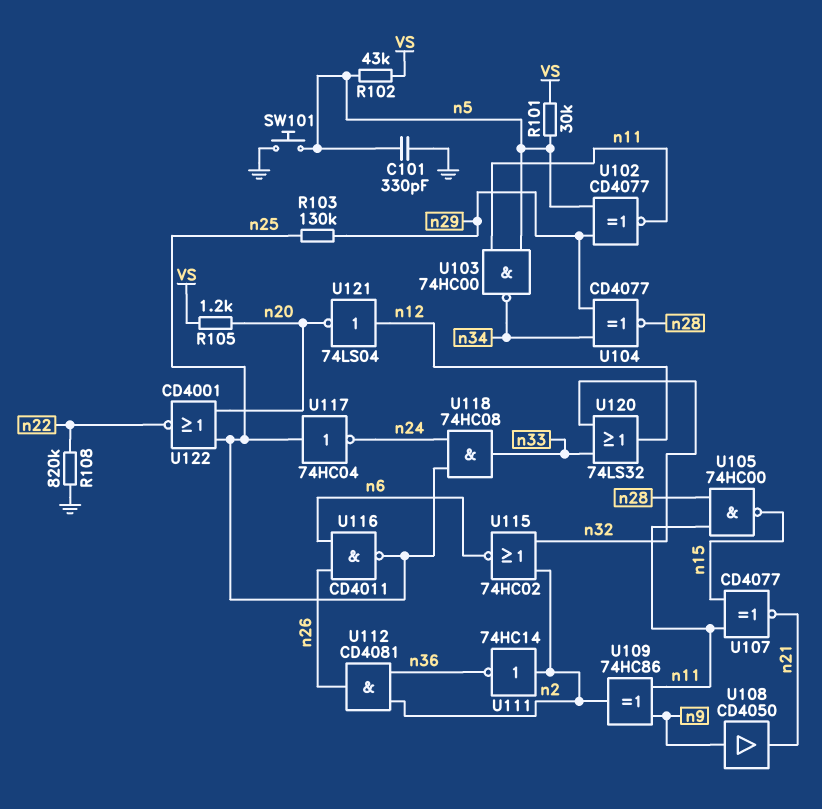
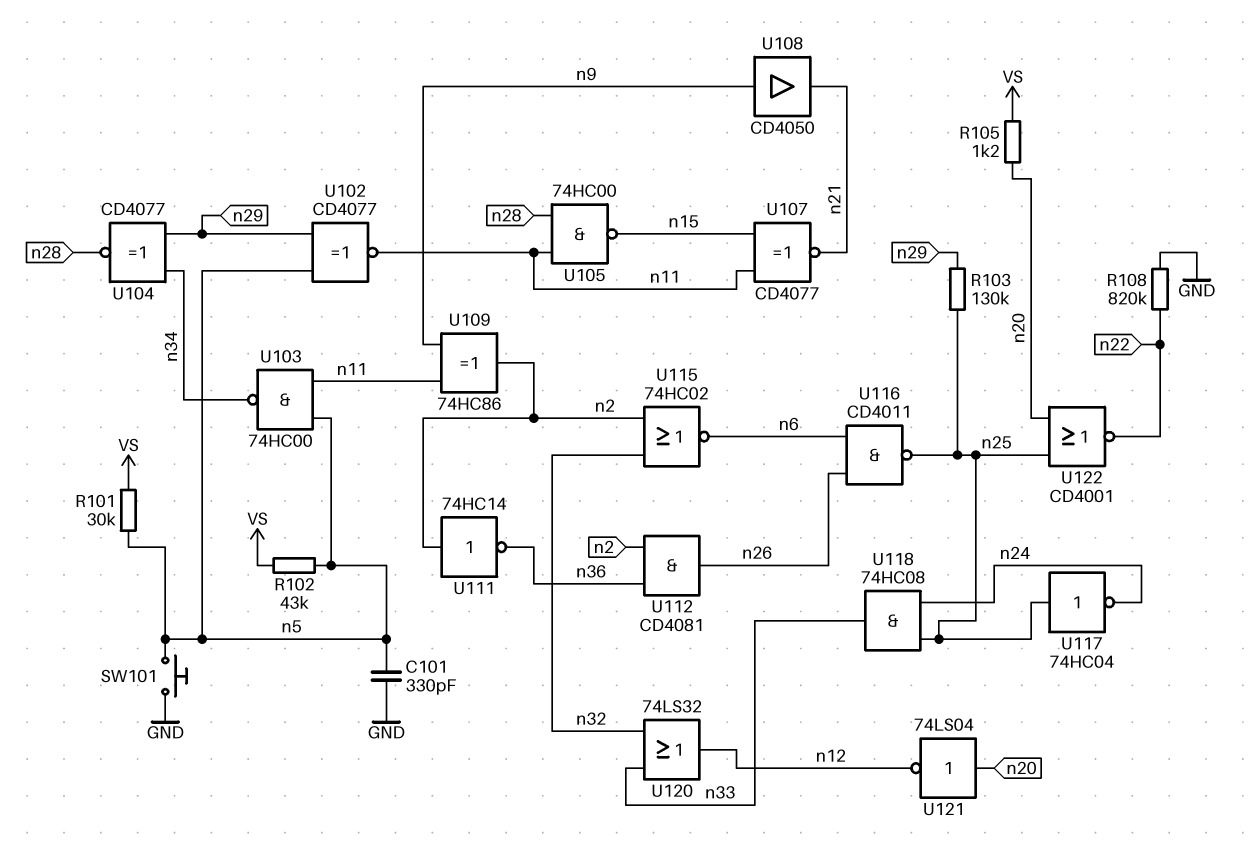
U121: NOT 74LS04 (in n12, out n20) -> NOT 74LS04 (in n20, out n12)

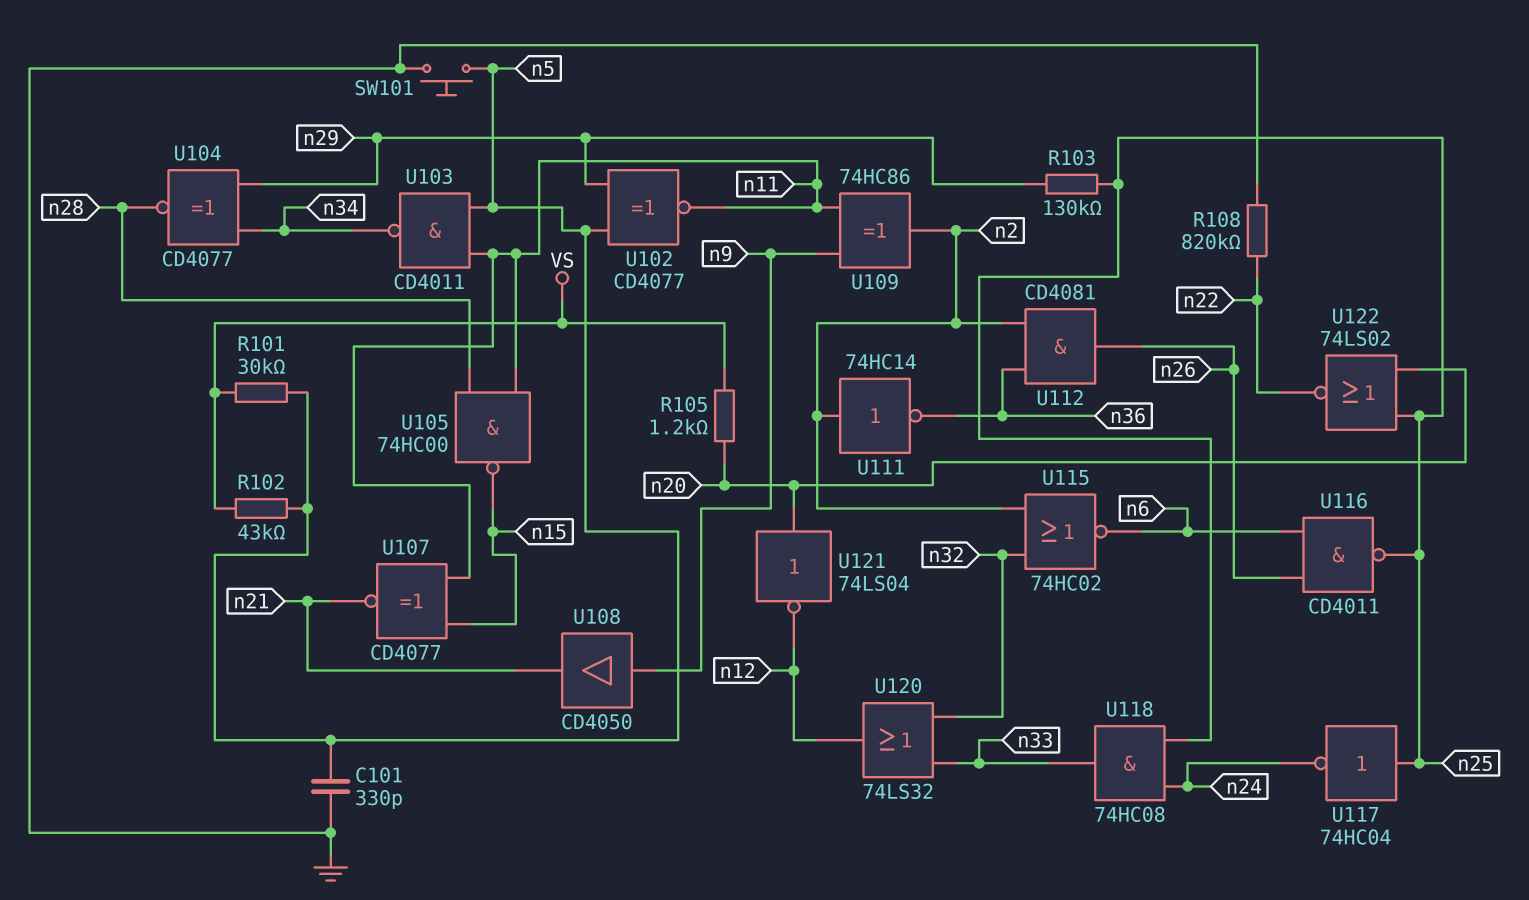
U103: NAND 74HC00 (in n5, in n11, out n34) -> NAND CD4011 (in n5, in n11, out n34)
U122: NOR CD4001 (in n20, in n25, out n22) -> NOR 74LS02 (in n20, in n25, out n22)

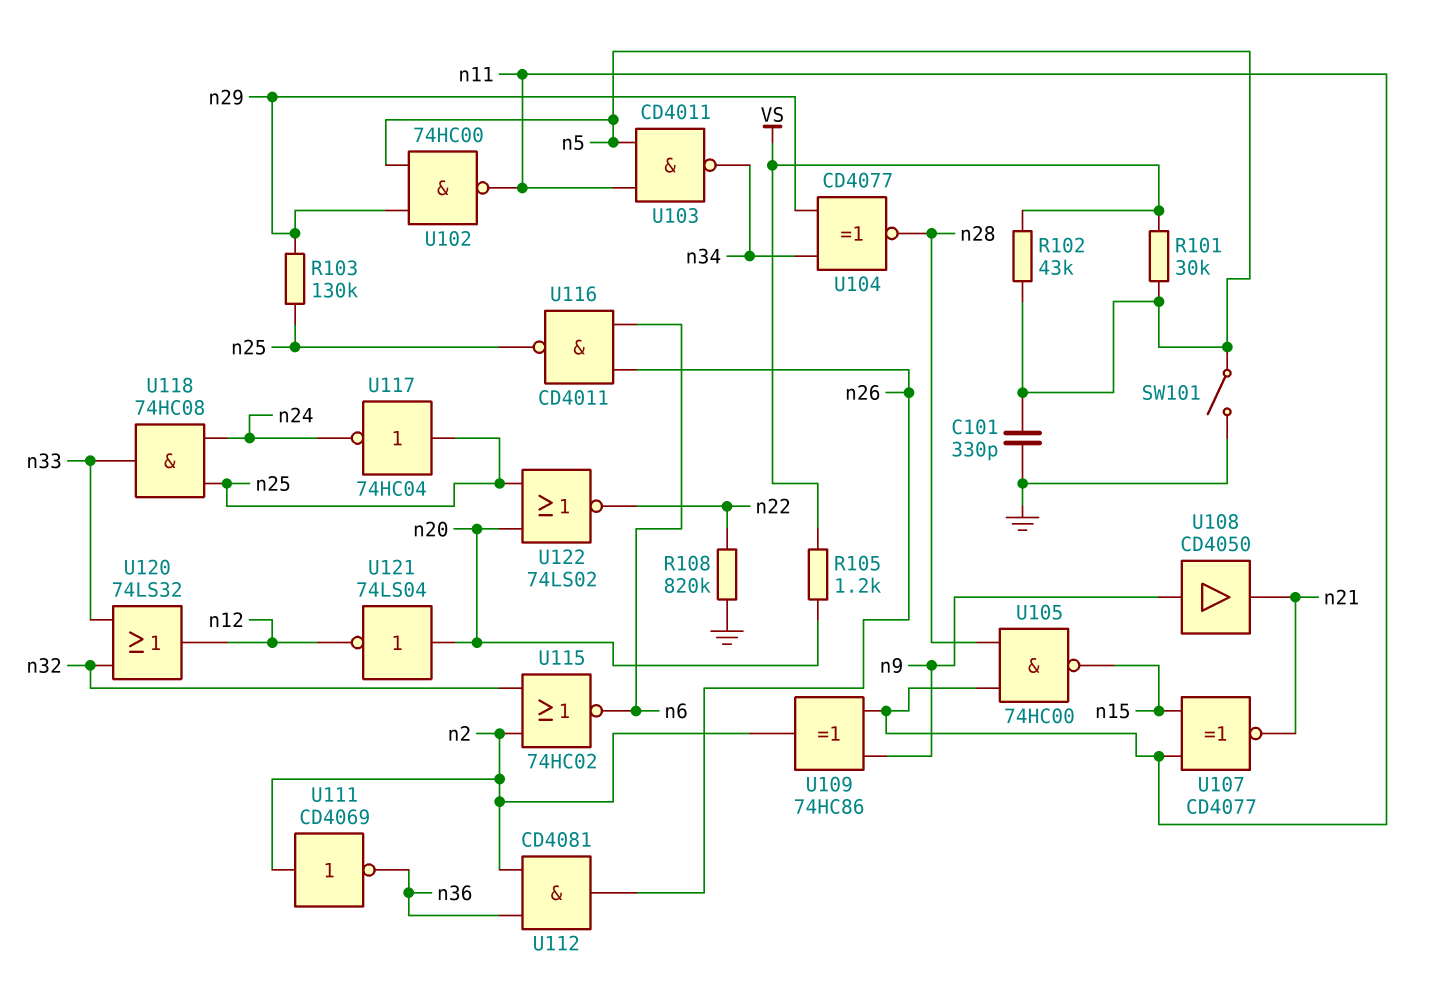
SW101: button (GND, n5) -> switch (GND, n5)
U102: XNOR CD4077 (in n5, in n29, out n11) -> NAND 74HC00 (in n5, in n29, out n11)
U111: NOT 74HC14 (in n2, out n36) -> NOT CD4069 (in n2, out n36)

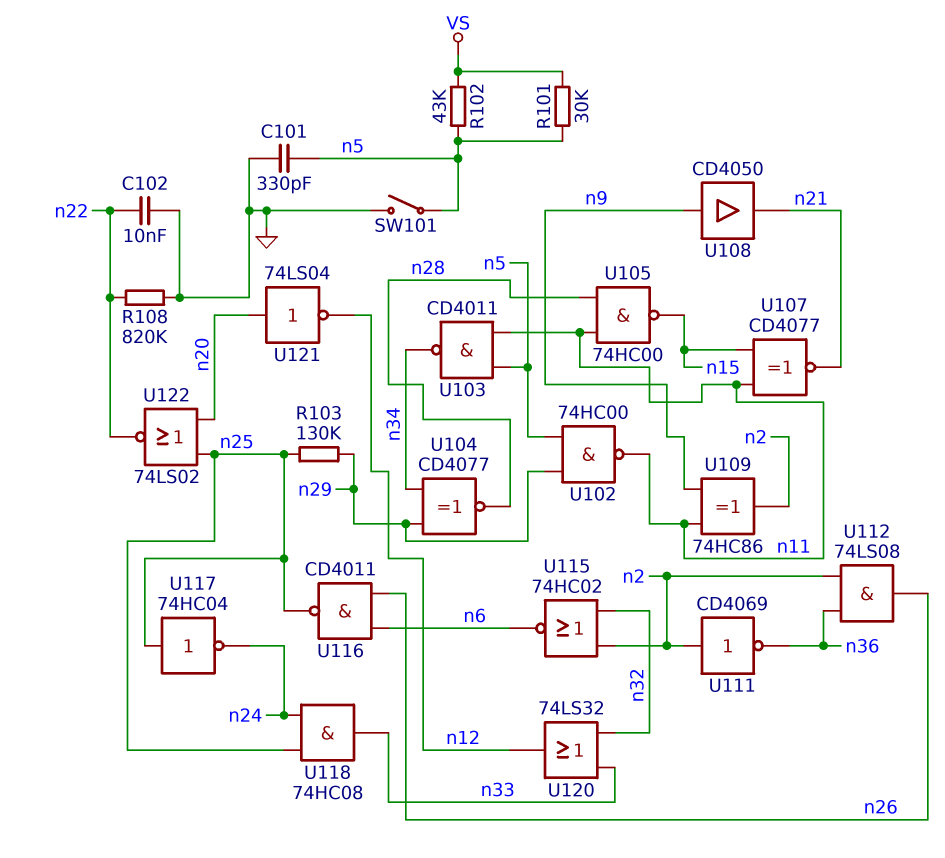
C102: none -> 10nF (GND, n22)
R105: 1.2k (VS, n20) -> none
U112: AND CD4081 (in n2, in n36, out n26) -> AND 74LS08 (in n2, in n36, out n26)

